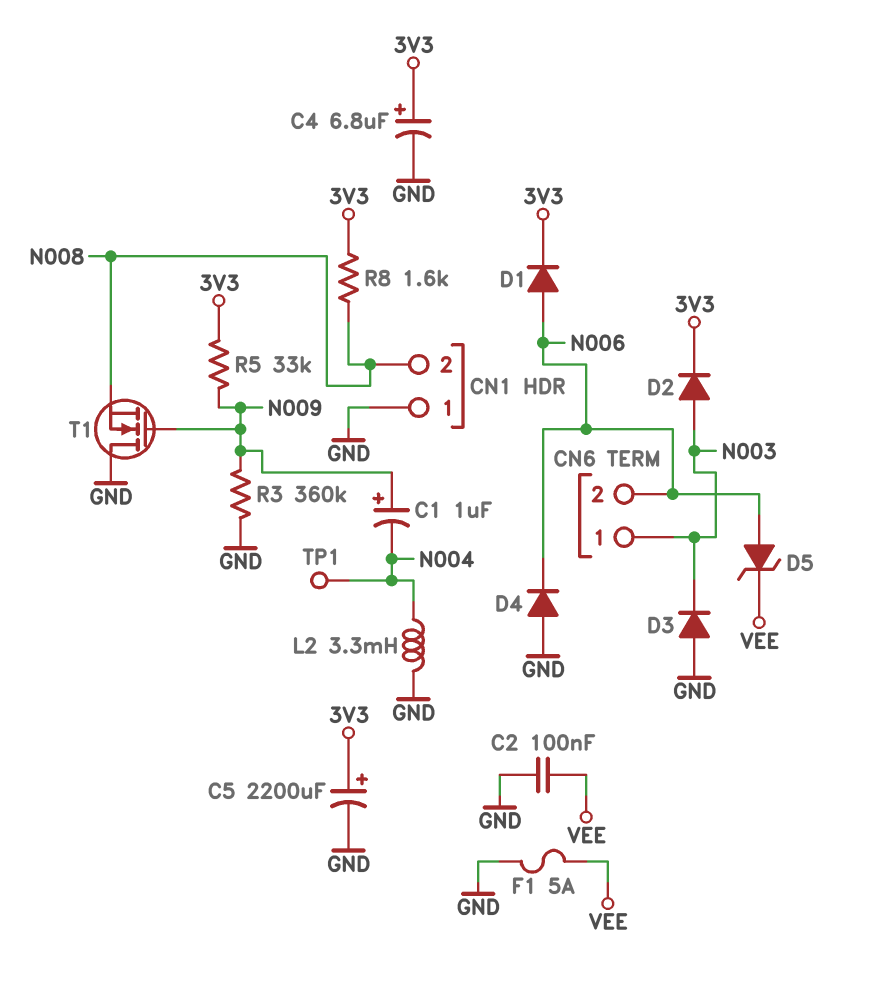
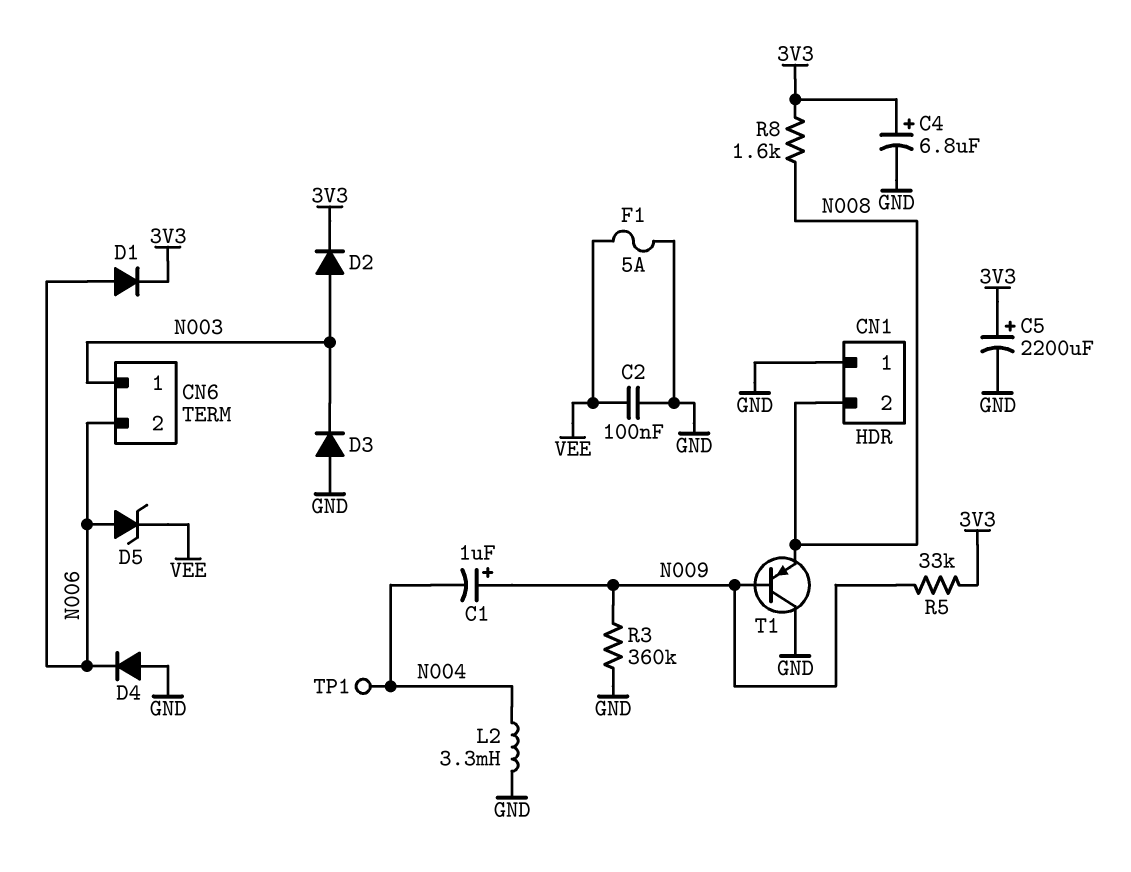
T1: NMOS (G N009, D GND, S N008) -> PNP (B N009, C GND, E N008)

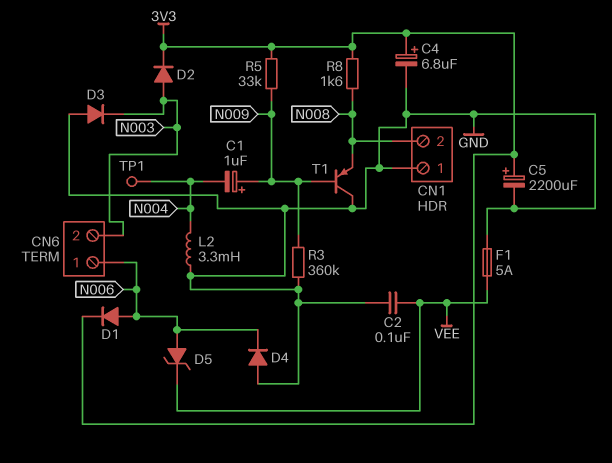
CN6 pin 1: N003 -> N006
CN6 pin 2: N006 -> N003

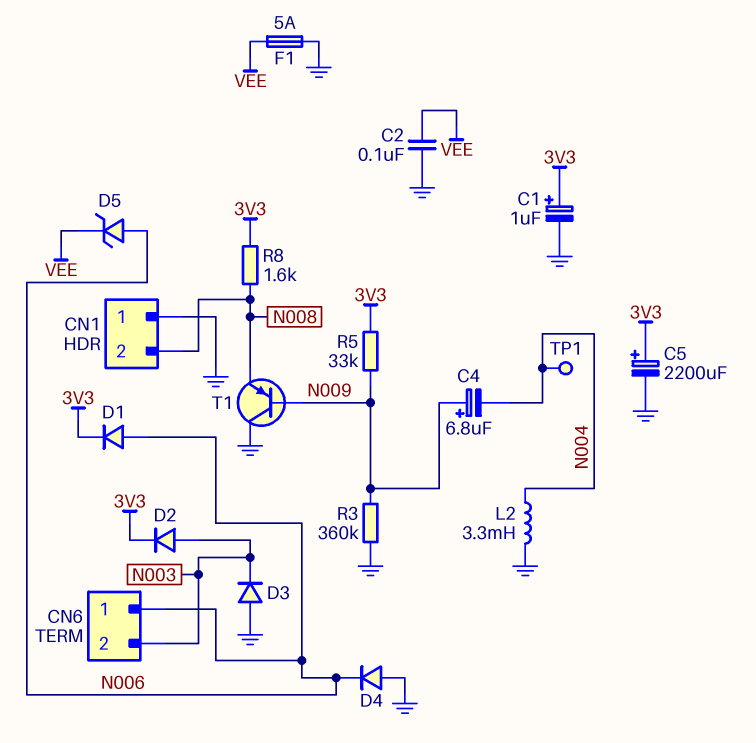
C1: 1uF (plus N009, minus N004) -> 1uF (plus 3V3, minus GND)
C4: 6.8uF (plus 3V3, minus GND) -> 6.8uF (plus N009, minus N004)

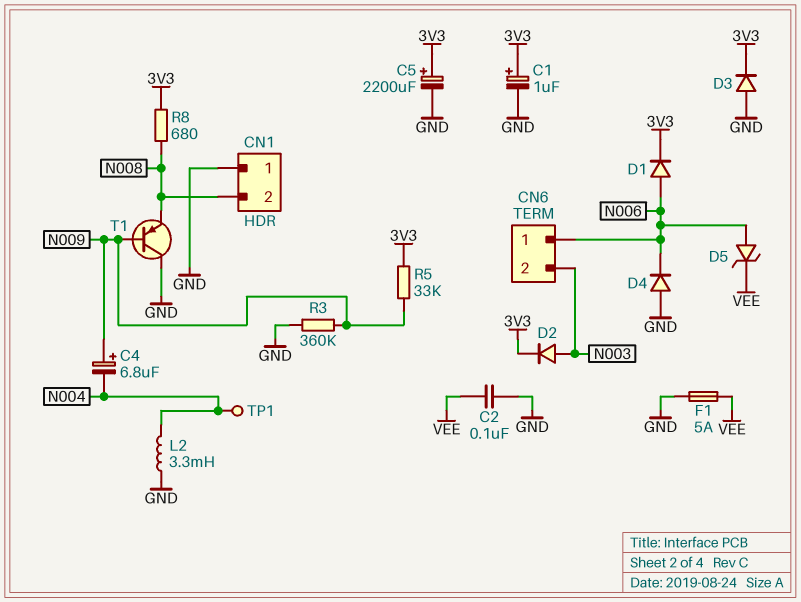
D3: diode (A GND, K N003) -> diode (A GND, K 3V3)
R8: 1.6k (3V3, N008) -> 680 (3V3, N008)

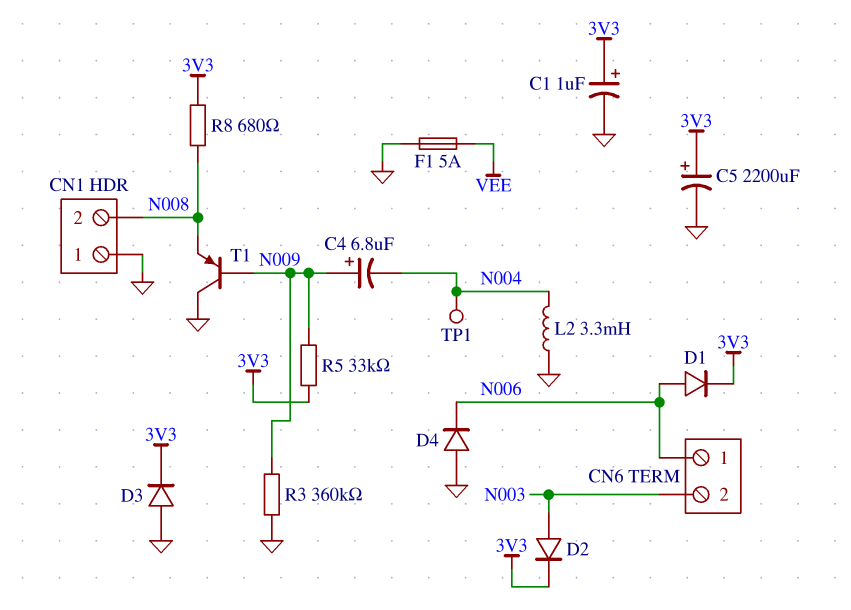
C2: 100nF (GND, VEE) -> none
D5: zener (A N006, K VEE) -> none

